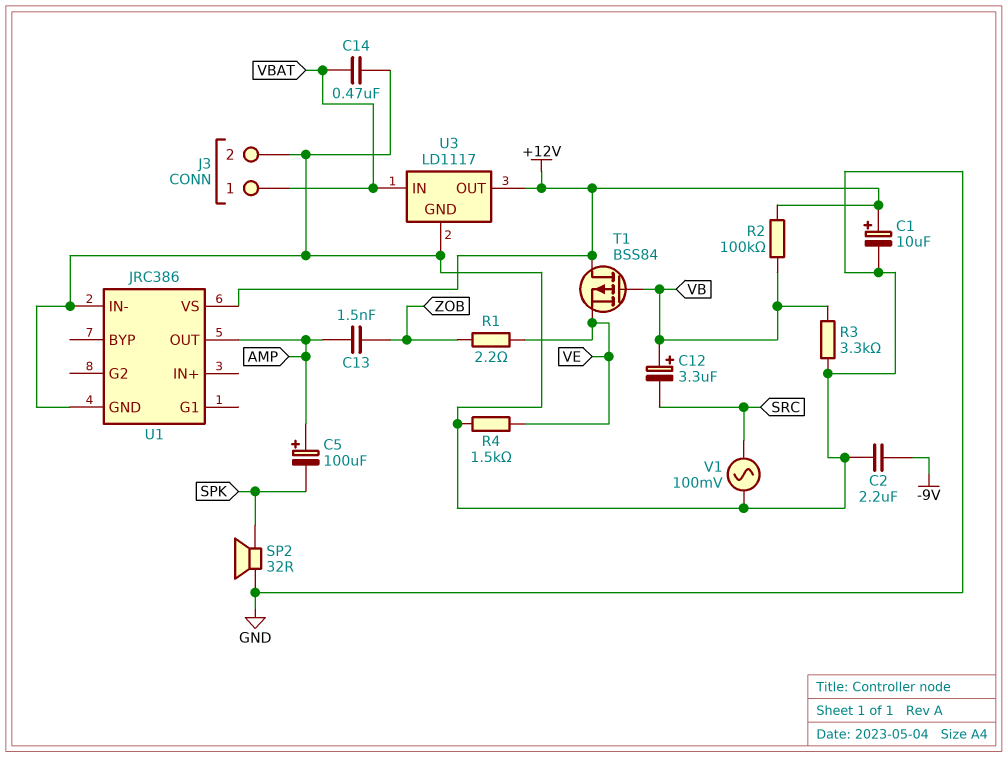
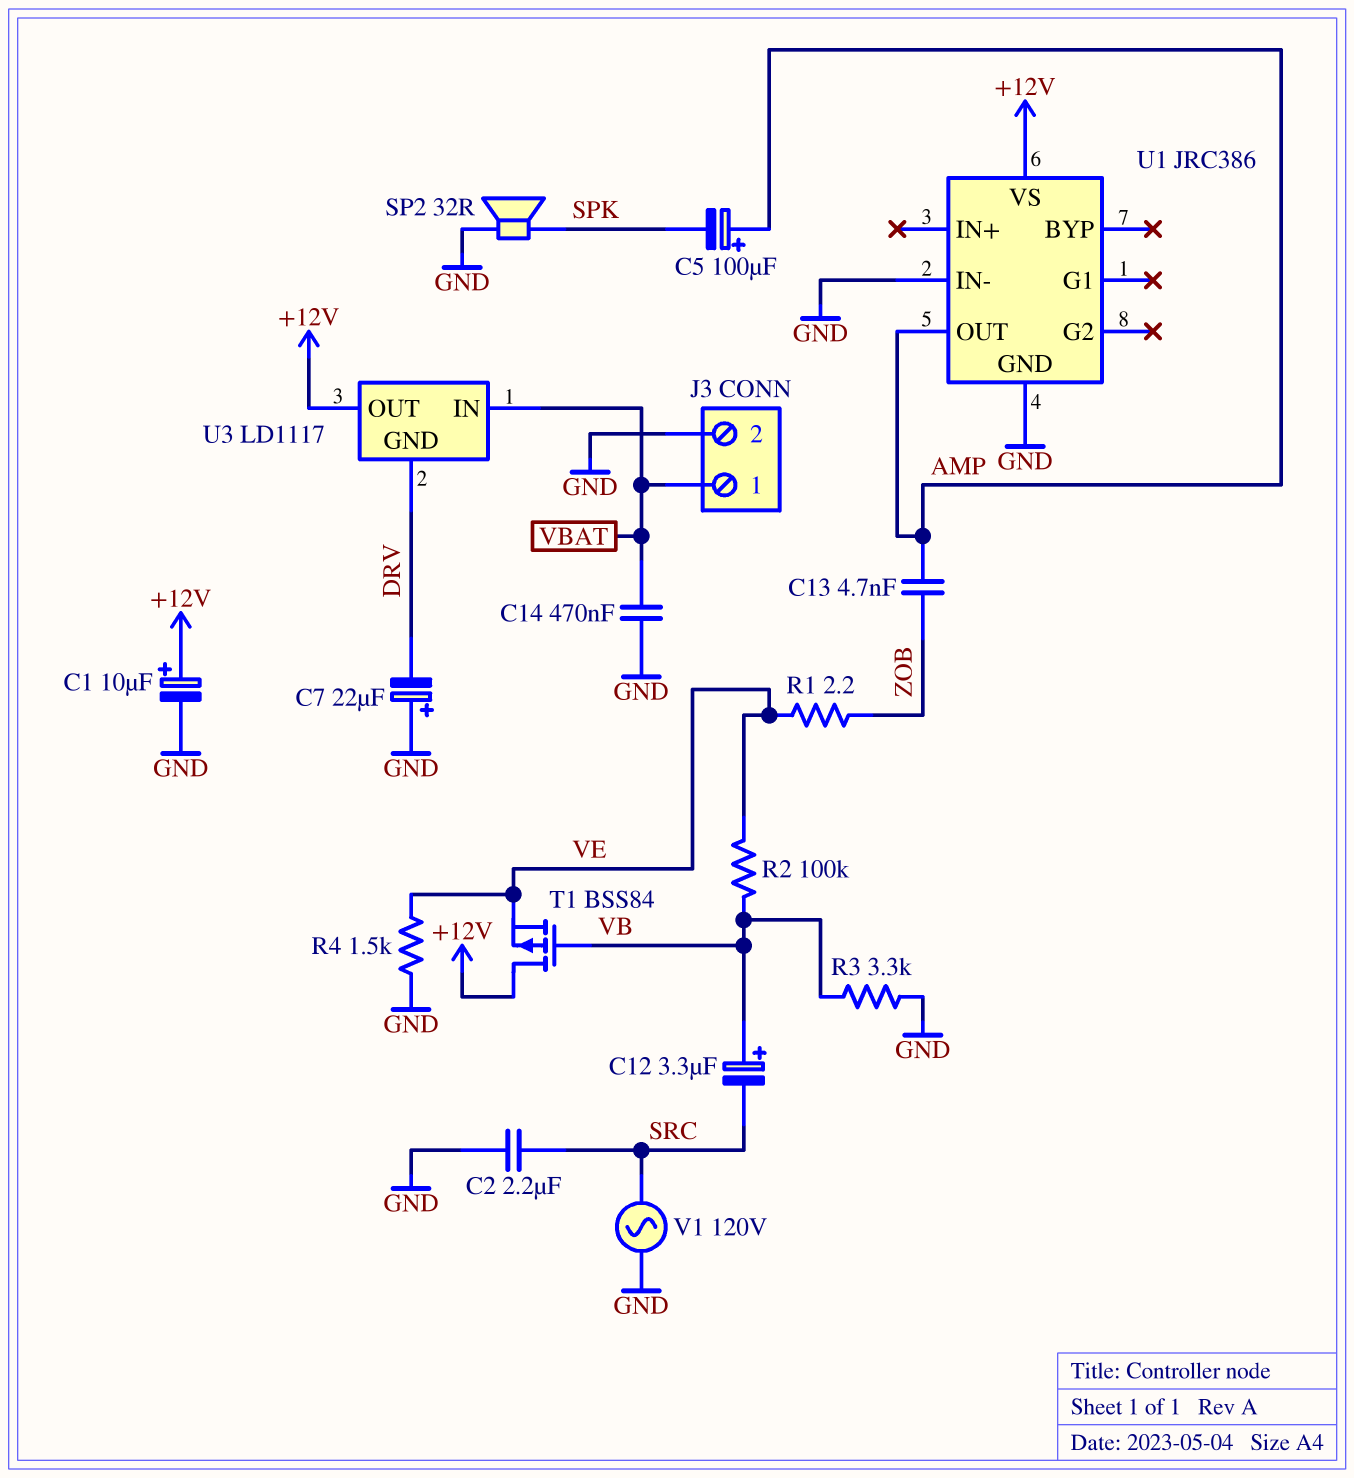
C2: 2.2uF (-9V, GND) -> 2.2uF (GND, SRC)
C7: none -> 22uF (plus GND, minus DRV)
C13: 1.5nF (AMP, ZOB) -> 4.7nF (AMP, ZOB)
R2: 100k (+12V, VB) -> 100k (VB, VE)
U3 pin GND: GND -> DRV
V1: AC 100mV (GND, SRC) -> AC 120V (GND, SRC)

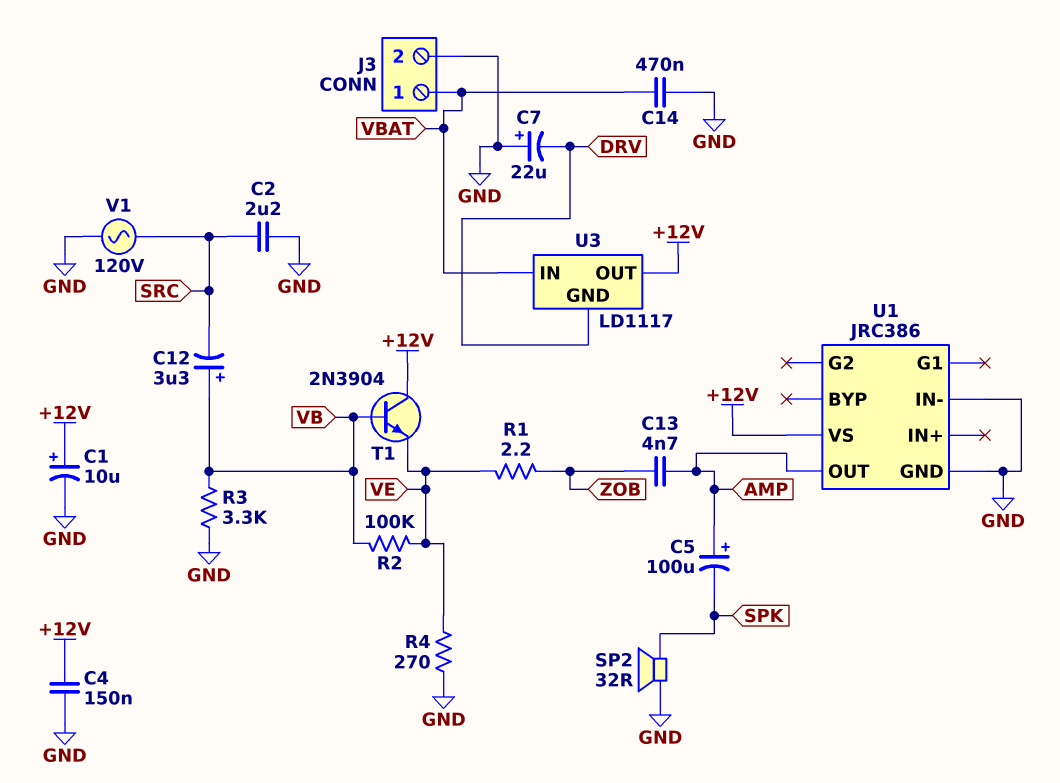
C4: none -> 150nF (+12V, GND)
R4: 1.5k (GND, VE) -> 270 (GND, VE)
T1: PMOS BSS84 (G VB, D +12V, S VE) -> NPN 2N3904 (B VB, C +12V, E VE)

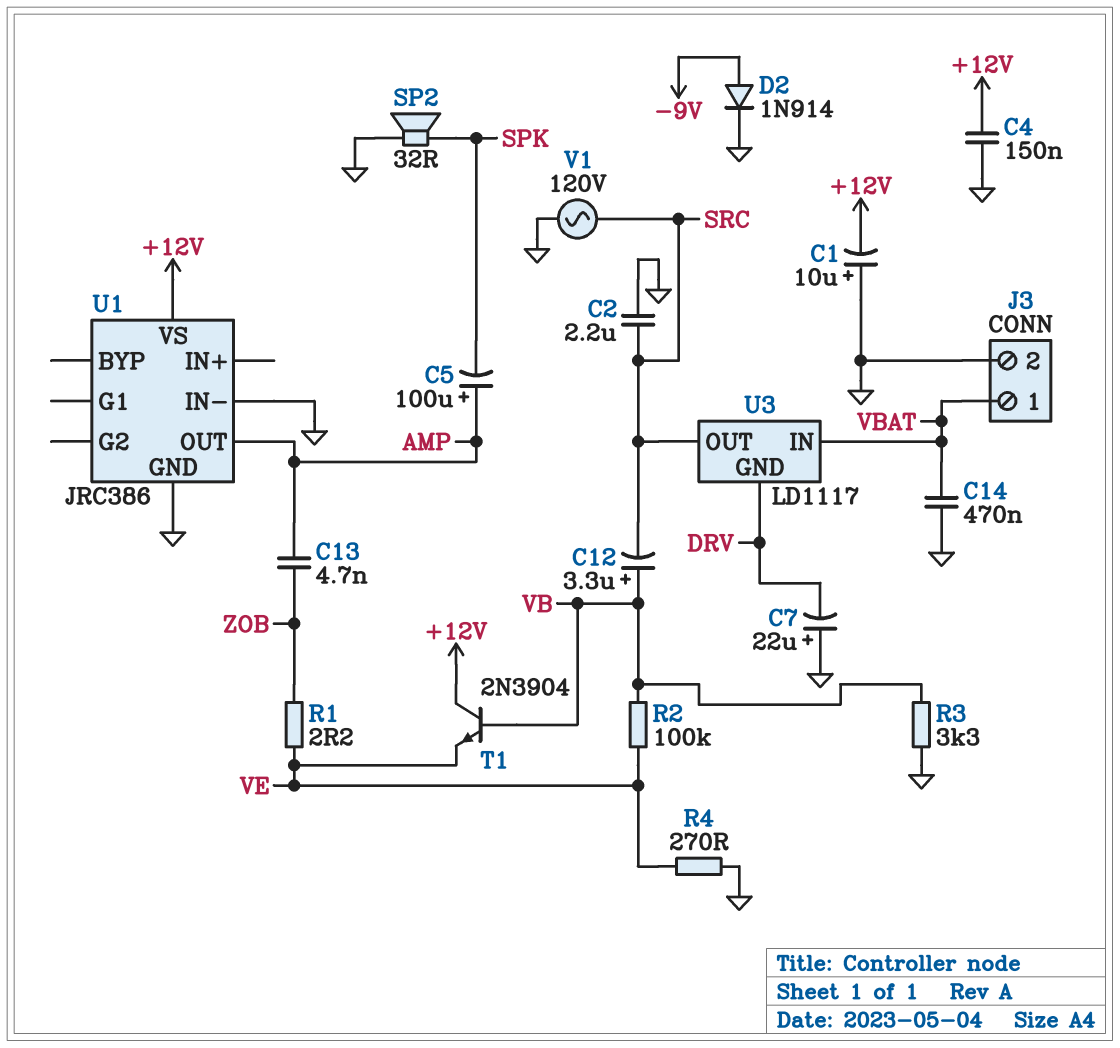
C1: 10uF (plus +12V, minus GND) -> 10uF (plus GND, minus +12V)
D2: none -> diode 1N914 (A -9V, K GND)
U3 pin OUT: +12V -> SRC

